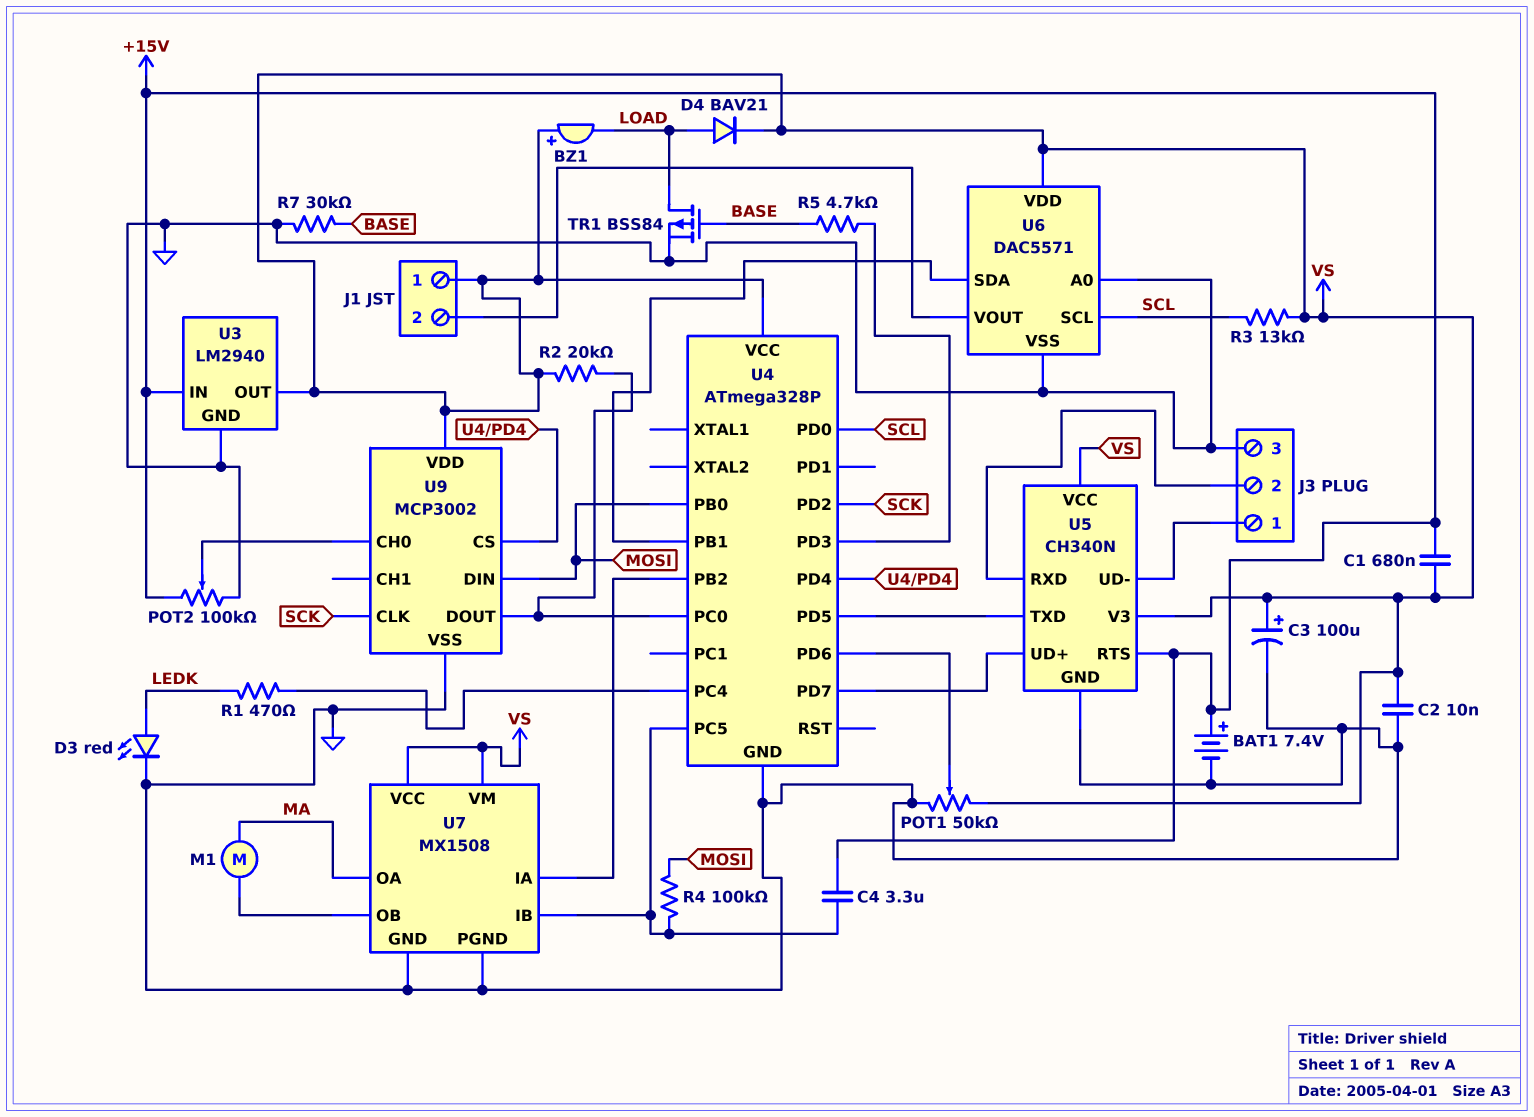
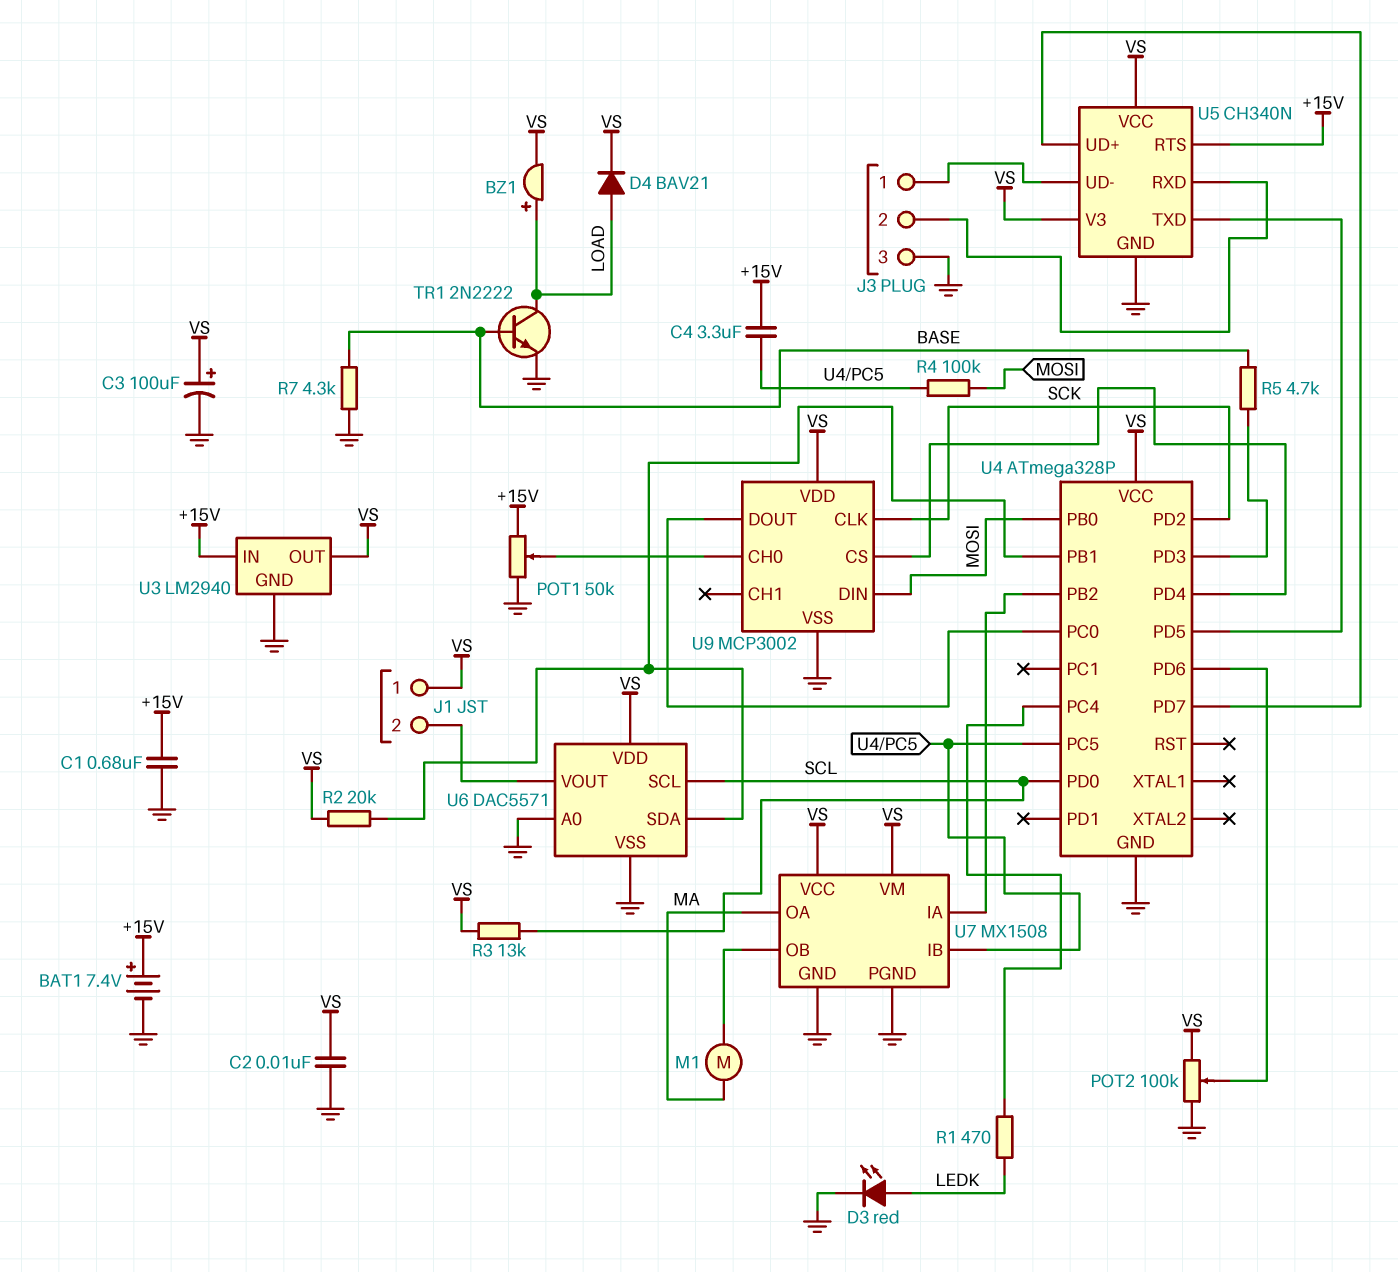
BZ1: buzzer (plus VS, minus LOAD) -> buzzer (plus LOAD, minus VS)
C1: 680nF (+15V, VS) -> 680nF (+15V, GND)
POT1: 50k (GND, VS, wiper U4/PD6) -> 50k (+15V, GND, wiper U9/CH0)
POT2: 100k (+15V, GND, wiper U9/CH0) -> 100k (GND, VS, wiper U4/PD6)
R2: 20k (U4/PC0, VS) -> 20k (U4/PB1, VS)
R7: 30k (BASE, GND) -> 4.3k (BASE, GND)
TR1: PMOS BSS84 (G BASE, D LOAD, S GND) -> NPN 2N2222 (B BASE, C LOAD, E GND)

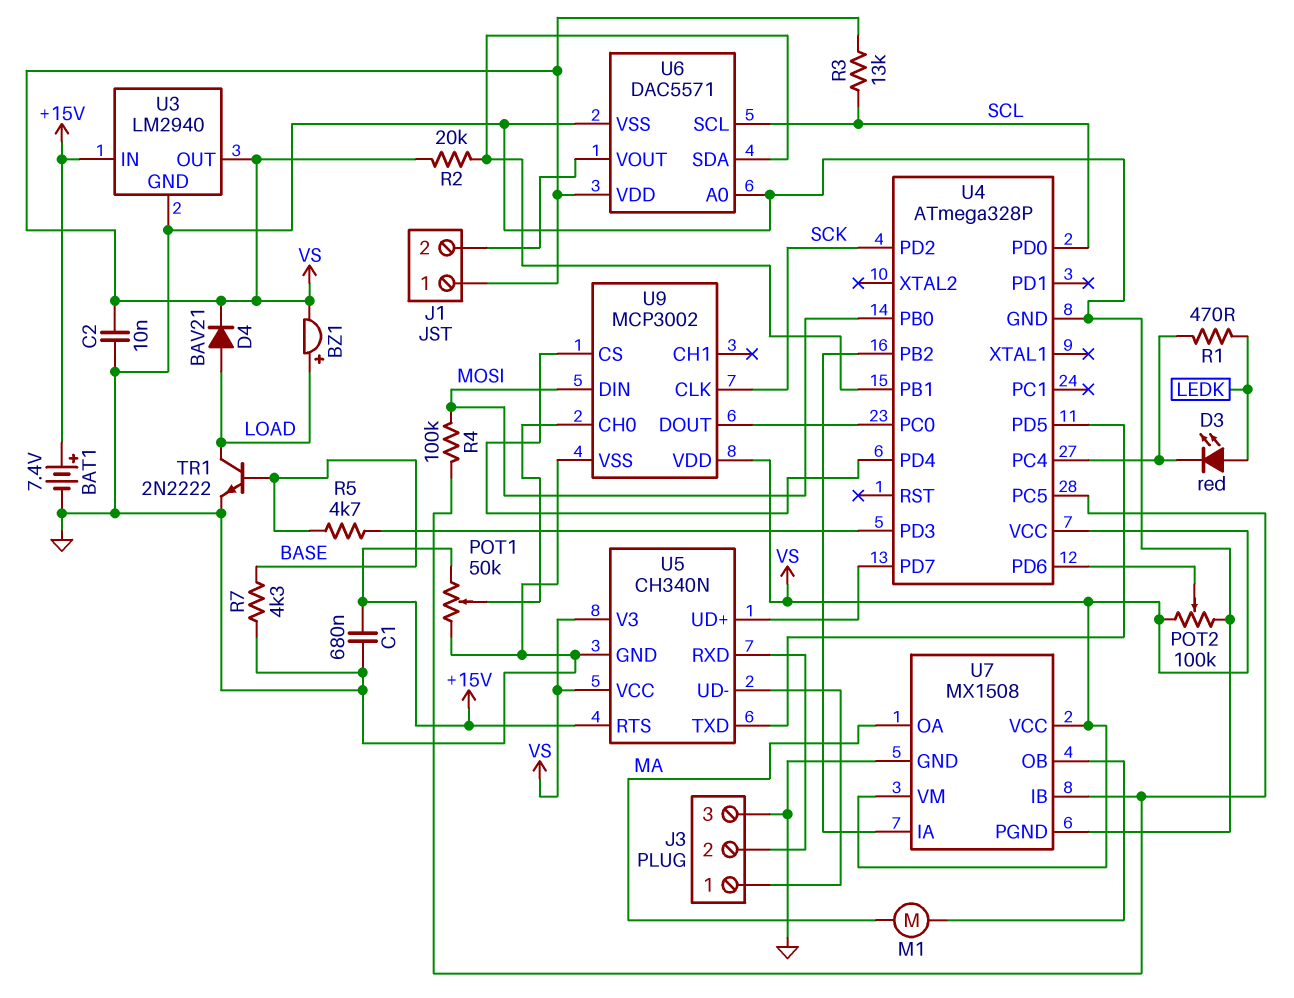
C3: 100uF (plus VS, minus GND) -> none
C4: 3.3uF (+15V, U4/PC5) -> none
D3: LED red (A LEDK, K GND) -> LED red (A LEDK, K U4/PC4)

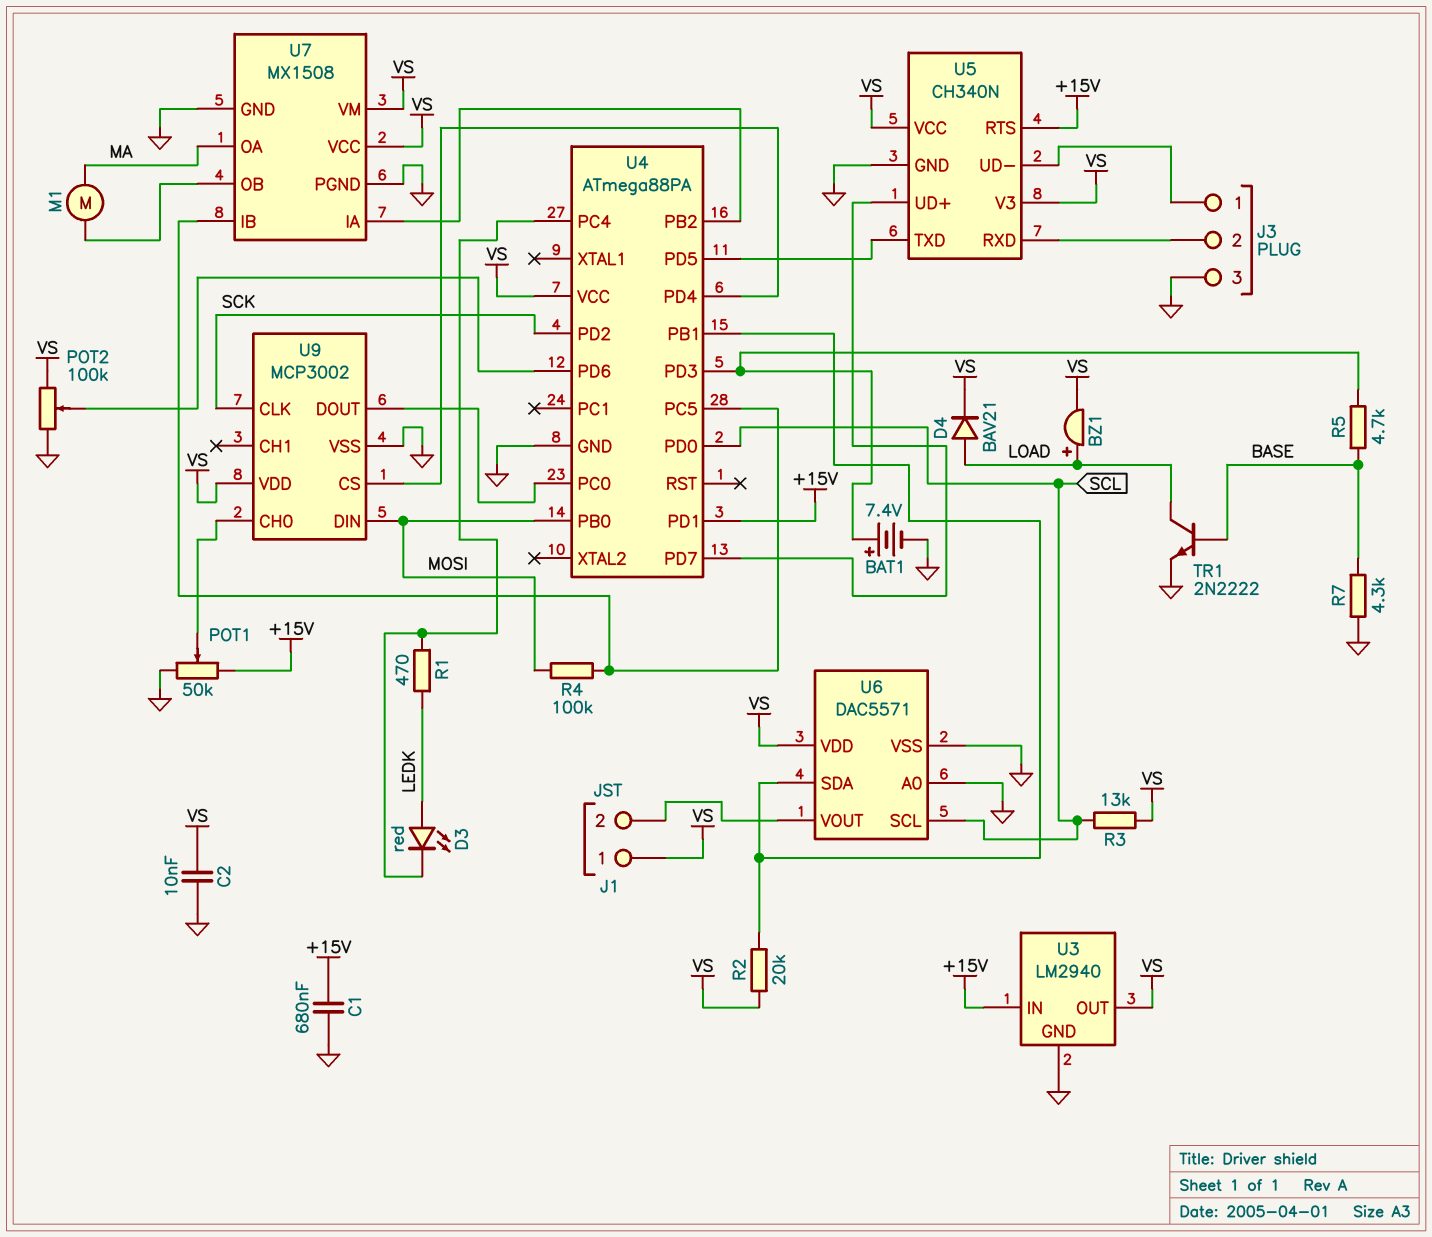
BAT1: 7.4V (plus +15V, minus GND) -> 7.4V (plus U4/PD3, minus GND)
U4: ATmega328P -> ATmega88PA
U4 pin PD1: none -> +15V

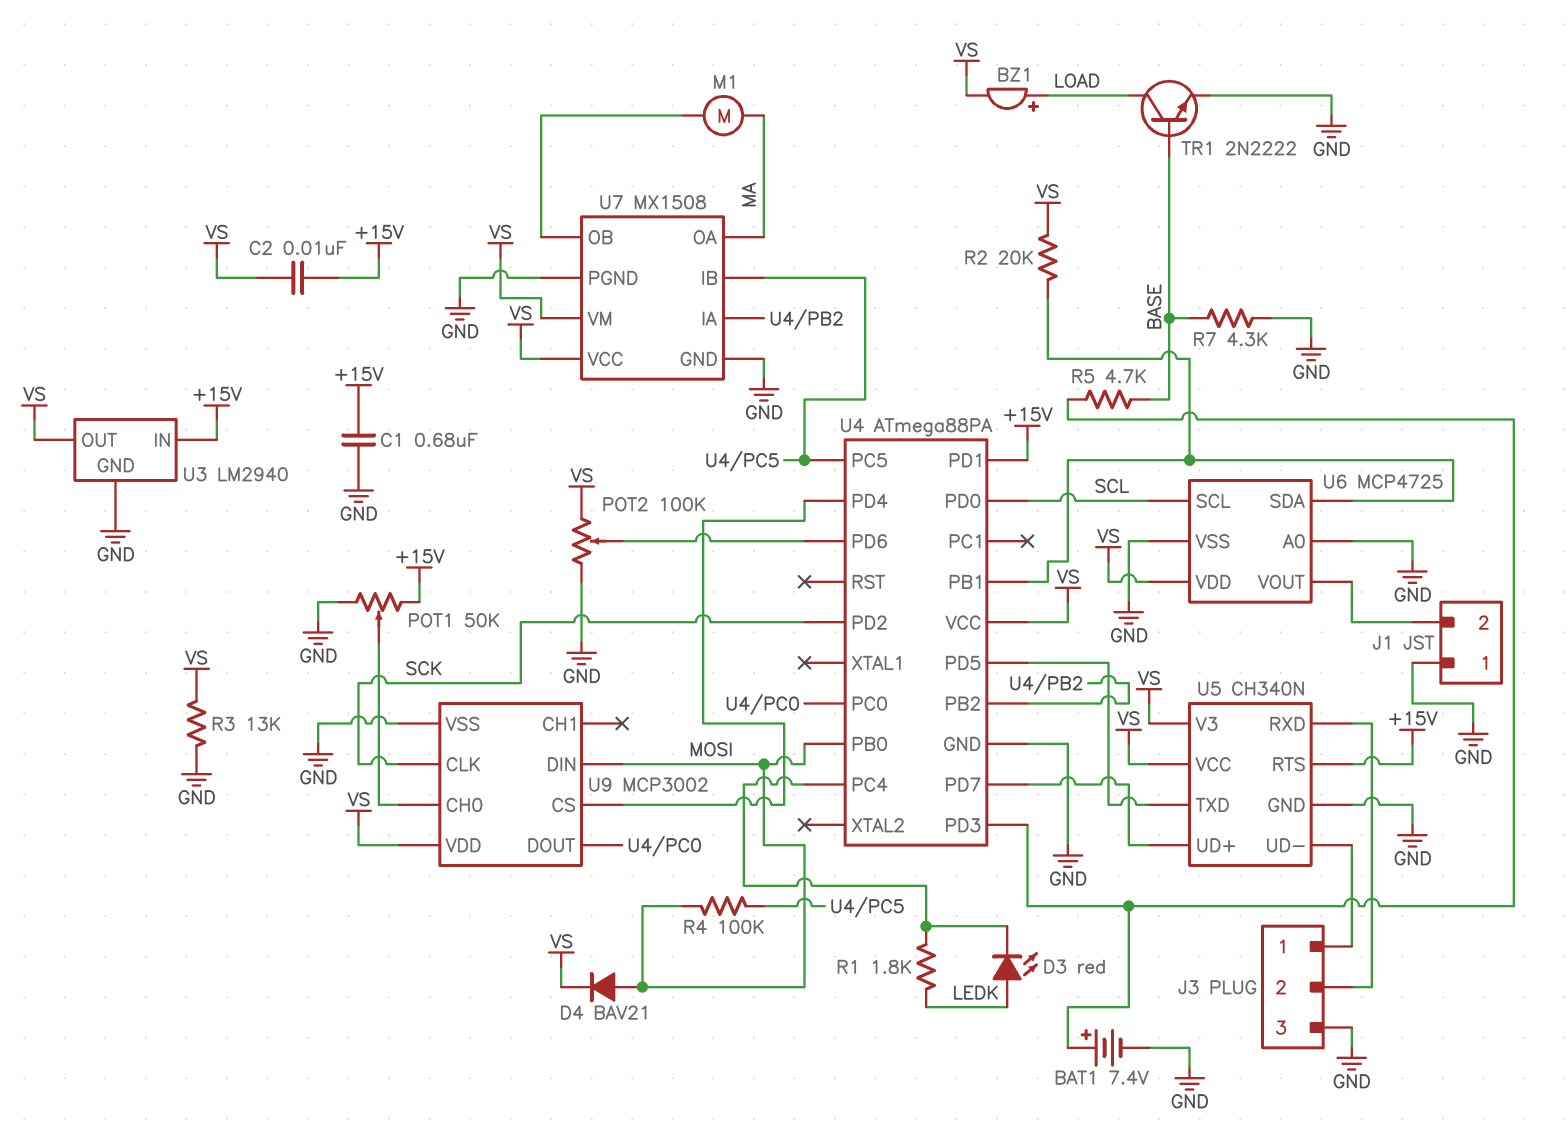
C2: 10nF (GND, VS) -> 10nF (+15V, VS)
D4: diode BAV21 (A LOAD, K VS) -> diode BAV21 (A MOSI, K VS)
J1 pin 1: VS -> GND
R1: 470 (LEDK, U4/PC4) -> 1.8k (LEDK, U4/PC4)
R3: 13k (SCL, VS) -> 13k (GND, VS)
U6: DAC5571 -> MCP4725

